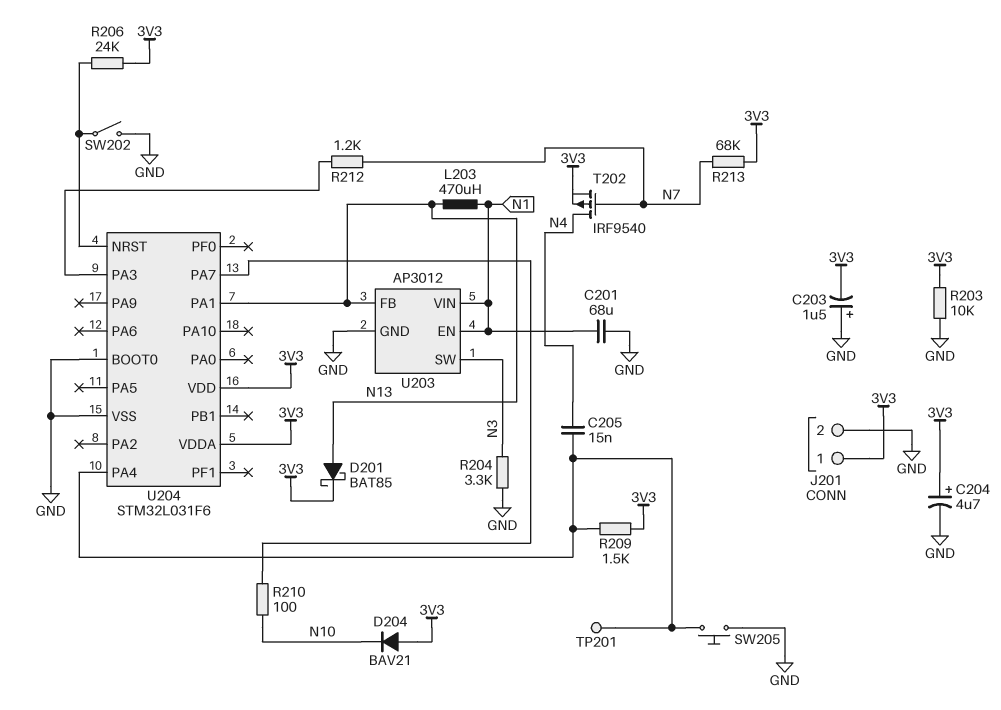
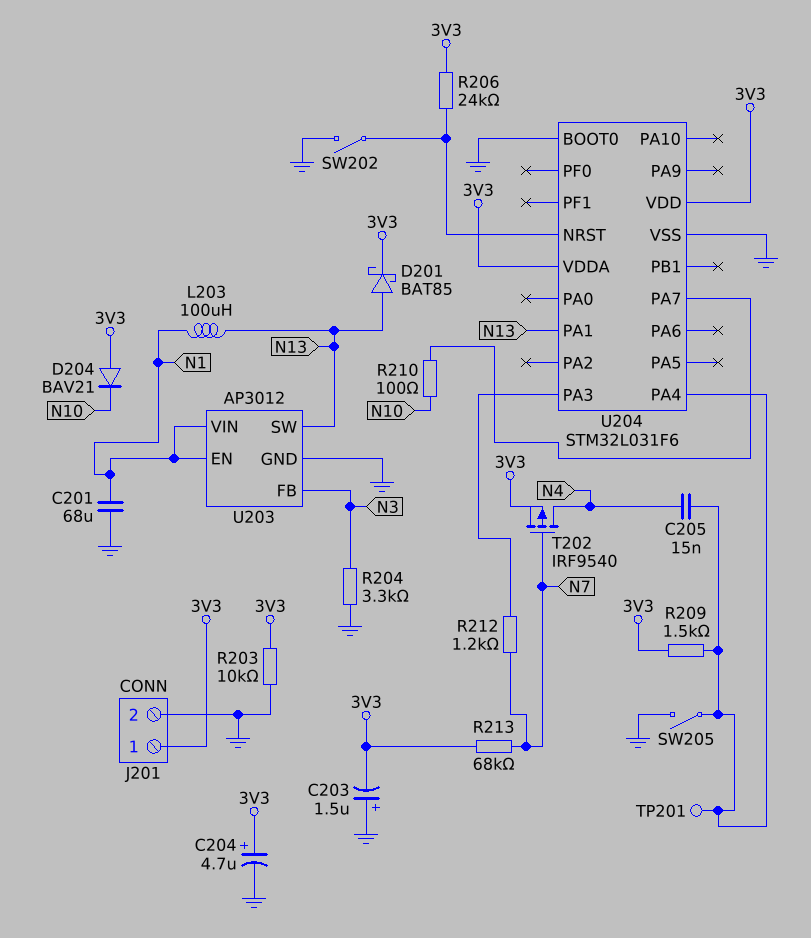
L203: 470uH (N1, N13) -> 100uH (N1, N13)
SW205: button (GND, U204/PA4) -> switch (GND, U204/PA4)
U203 pin FB: N13 -> N3
U203 pin SW: N3 -> N13

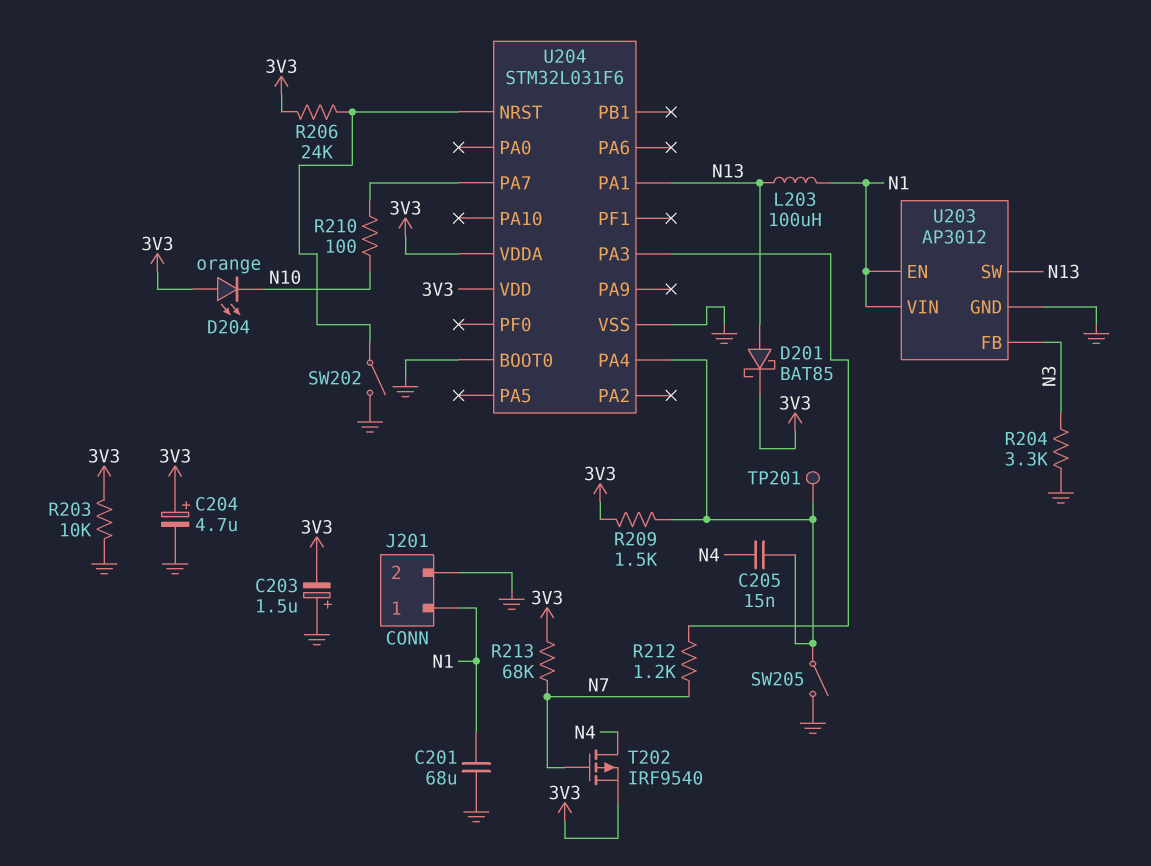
D204: diode BAV21 (A 3V3, K N10) -> LED orange (A 3V3, K N10)
J201 pin 1: 3V3 -> N1

